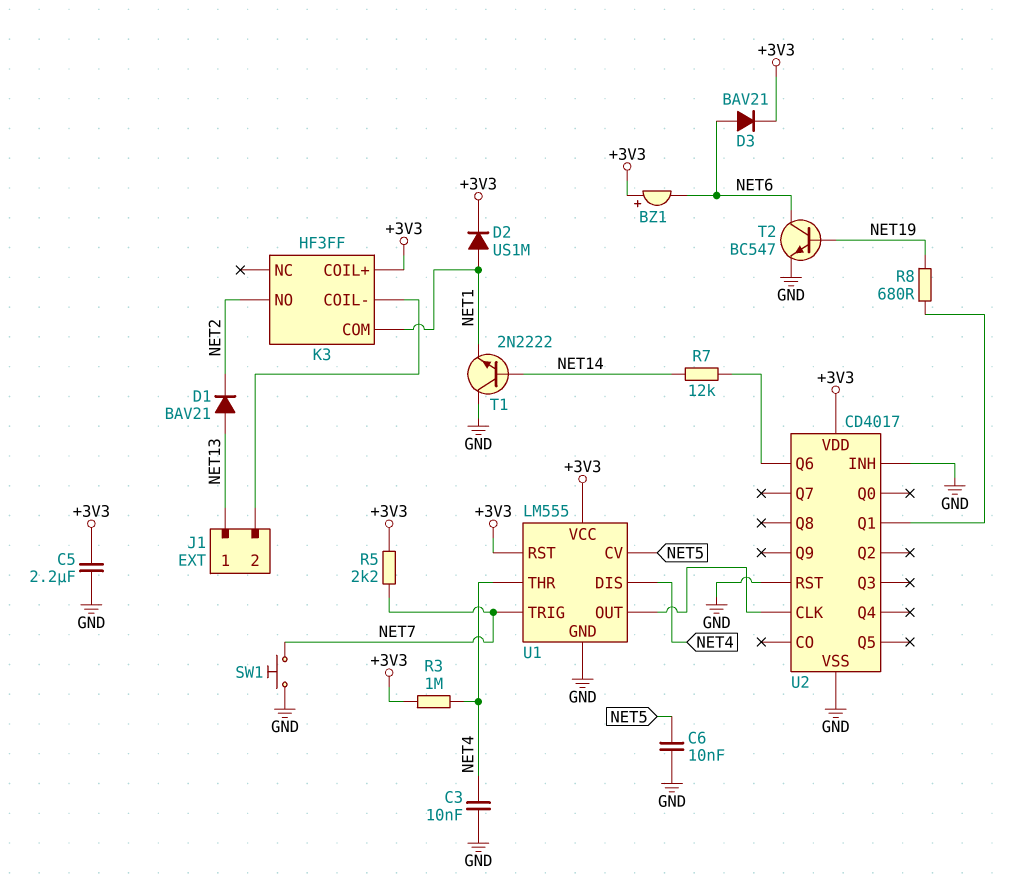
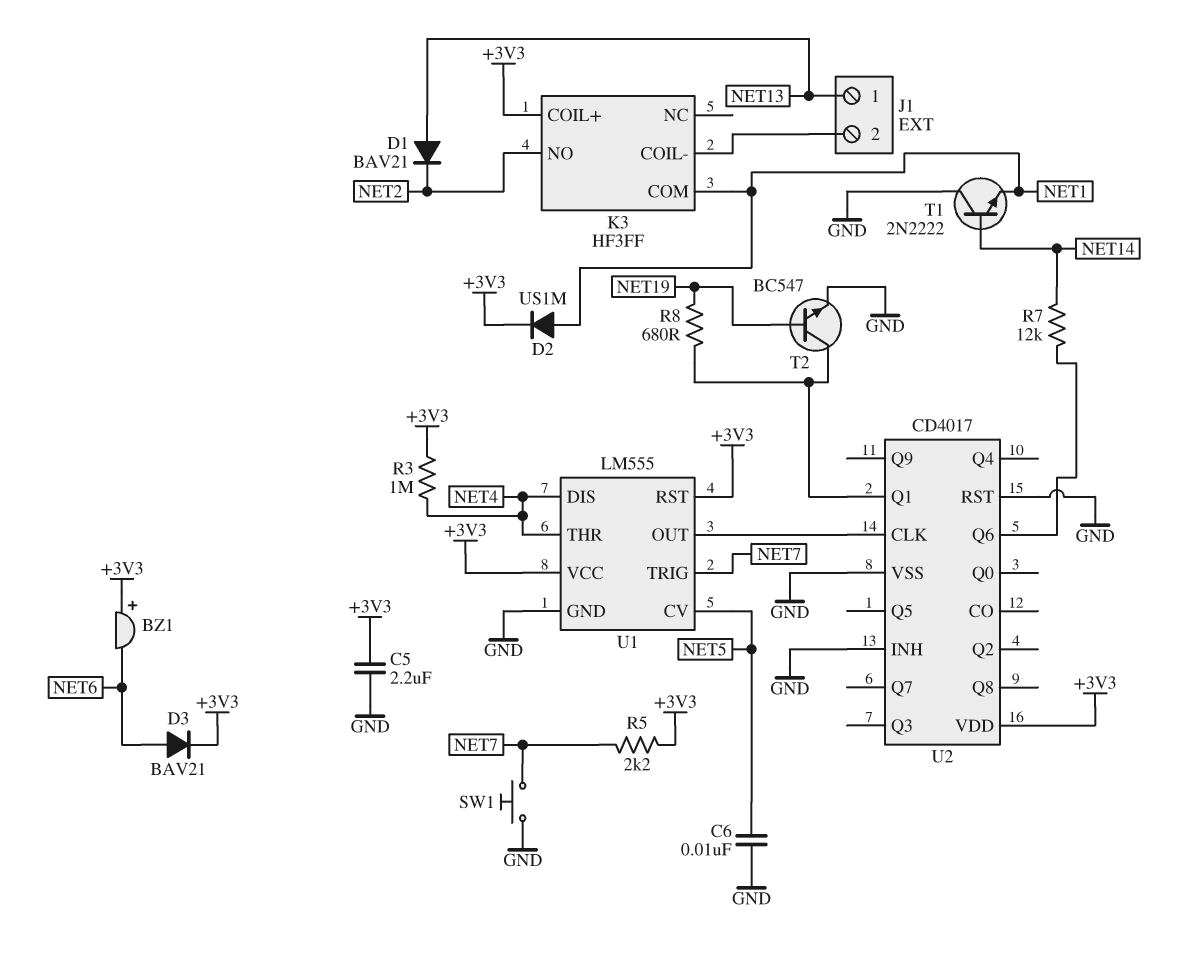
C3: 10nF (GND, NET4) -> none
T2: NPN BC547 (B NET19, C NET6, E GND) -> NPN BC547 (B NET19, C U2/Q1, E GND)

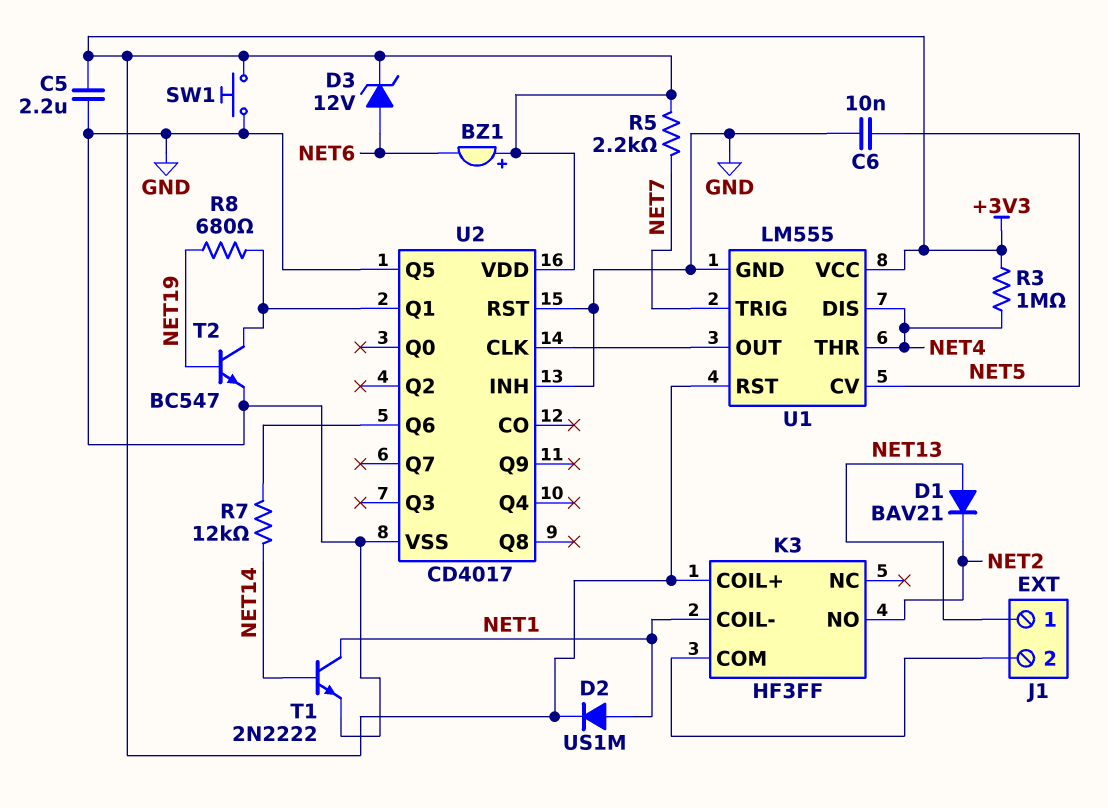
D3: diode BAV21 (A NET6, K +3V3) -> zener 12V (A NET6, K +3V3)
K3 pin COIL-: J1/2 -> NET1
K3 pin COM: NET1 -> J1/2
SW1: button (GND, NET7) -> button (+3V3, GND)
T1: NPN 2N2222 (B NET14, C GND, E NET1) -> NPN 2N2222 (B NET14, C NET1, E GND)
U2 pin Q5: none -> GND

